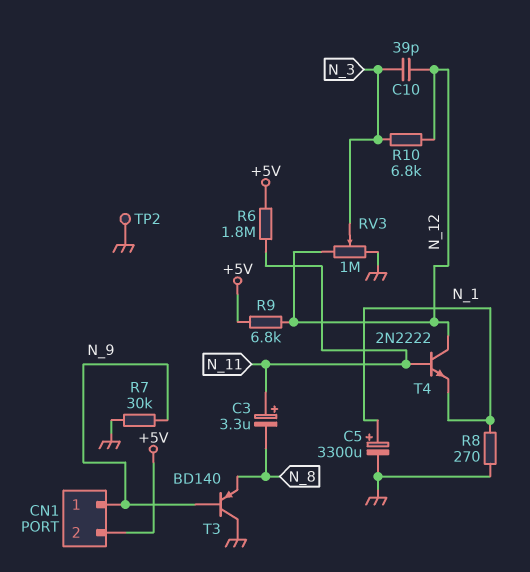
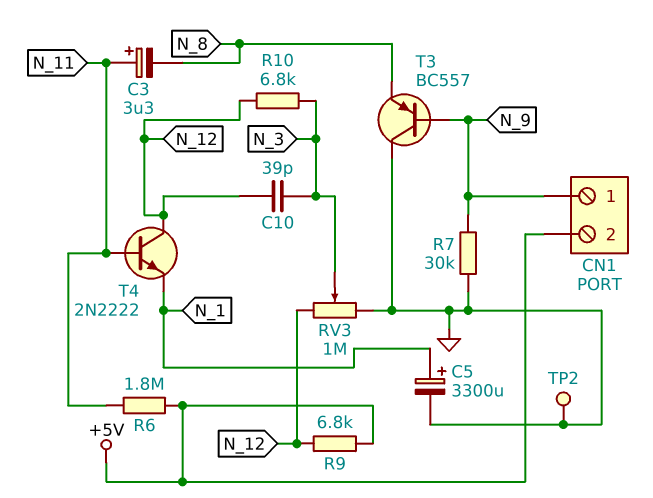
R8: 270 (GND, N_1) -> none
T3: PNP BD140 (B N_9, C GND, E N_8) -> PNP BC557 (B N_9, C GND, E N_8)

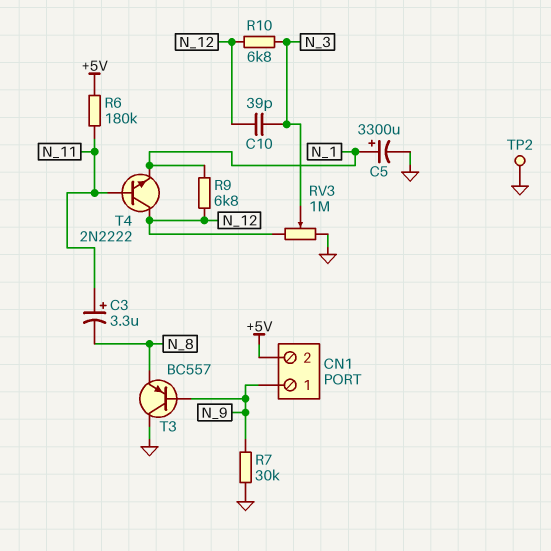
R6: 1.8M (+5V, N_11) -> 180k (+5V, N_11)
R9: 6.8k (+5V, N_12) -> 6.8k (N_1, N_12)

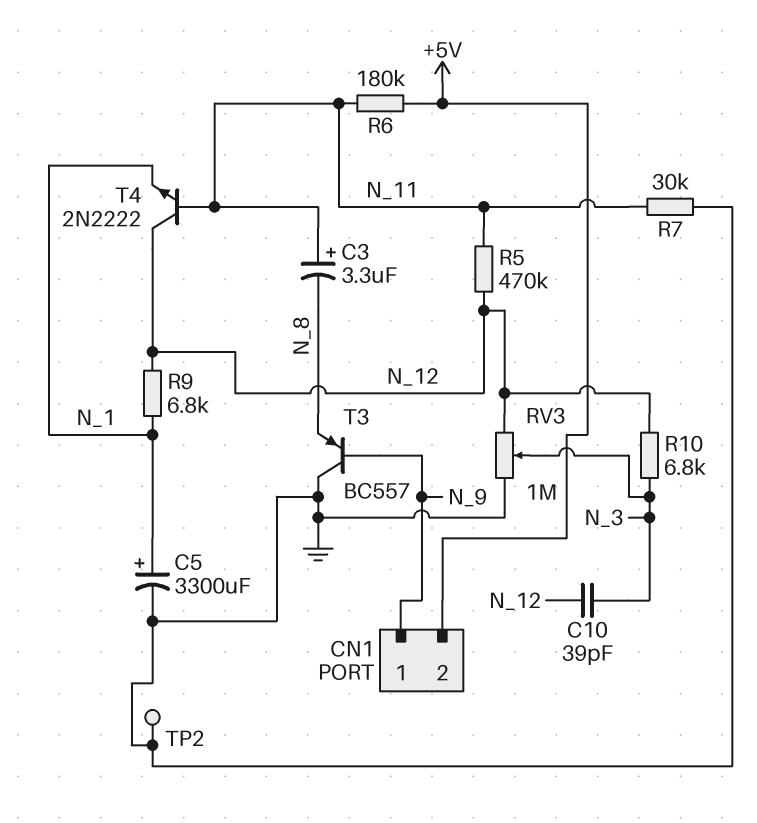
R5: none -> 470k (N_11, N_12)
R7: 30k (GND, N_9) -> 30k (GND, N_11)

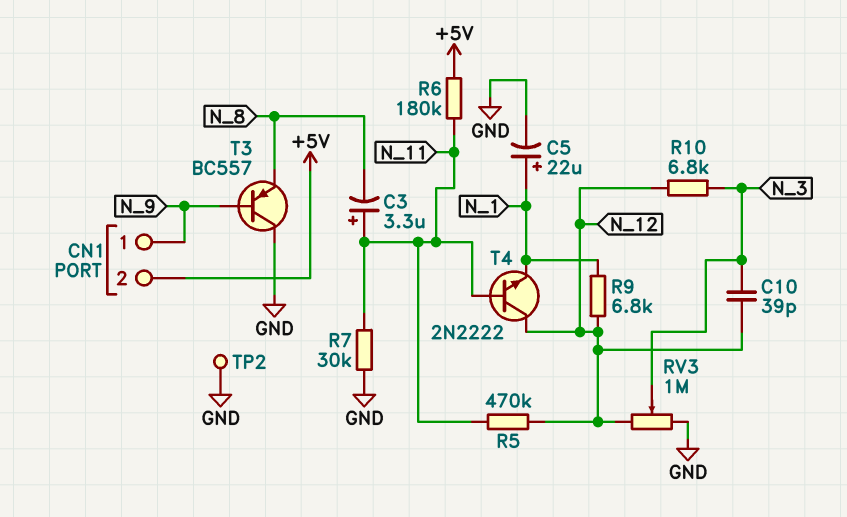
C5: 3300uF (plus N_1, minus GND) -> 22uF (plus N_1, minus GND)

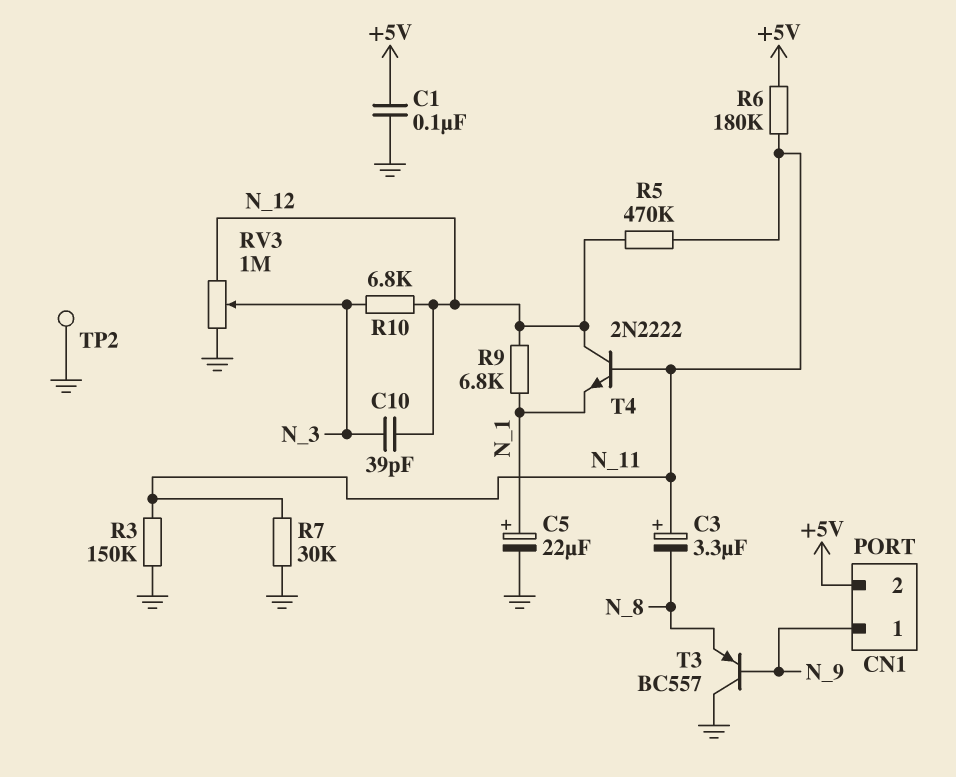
C1: none -> 100nF (+5V, GND)
R3: none -> 150k (GND, N_11)

